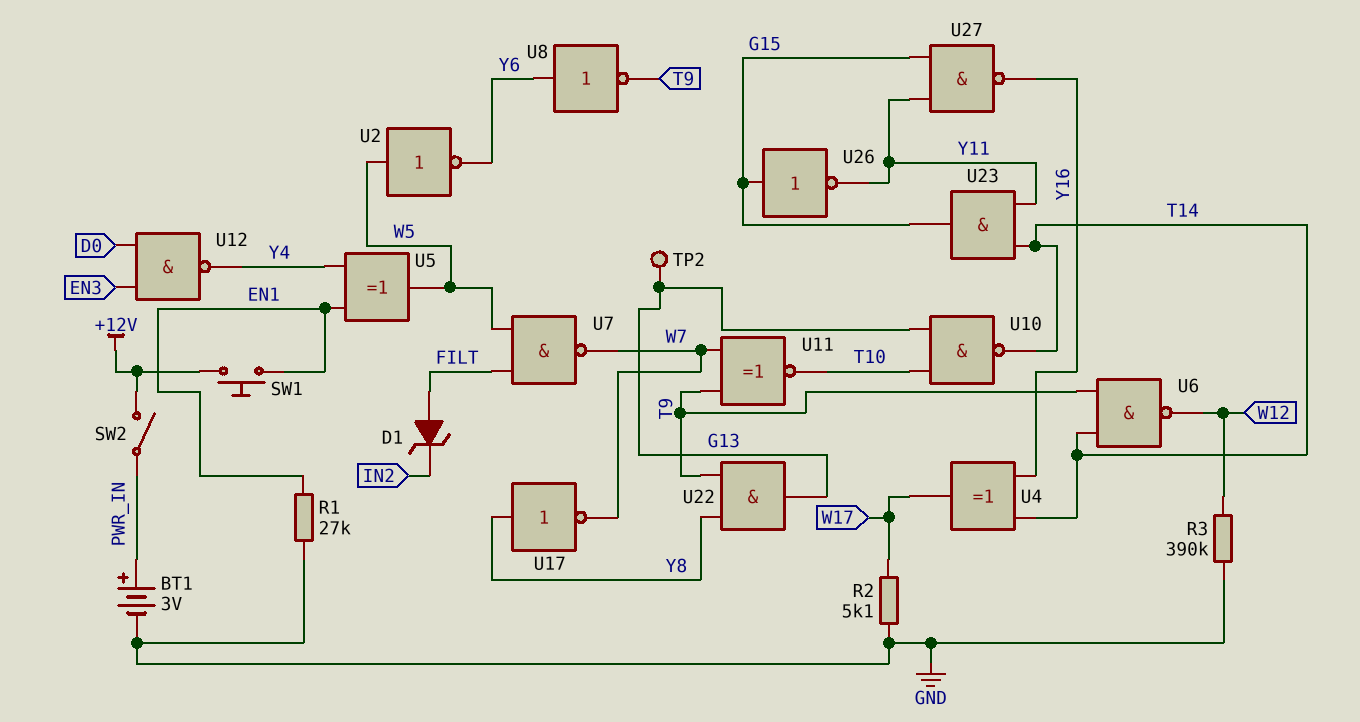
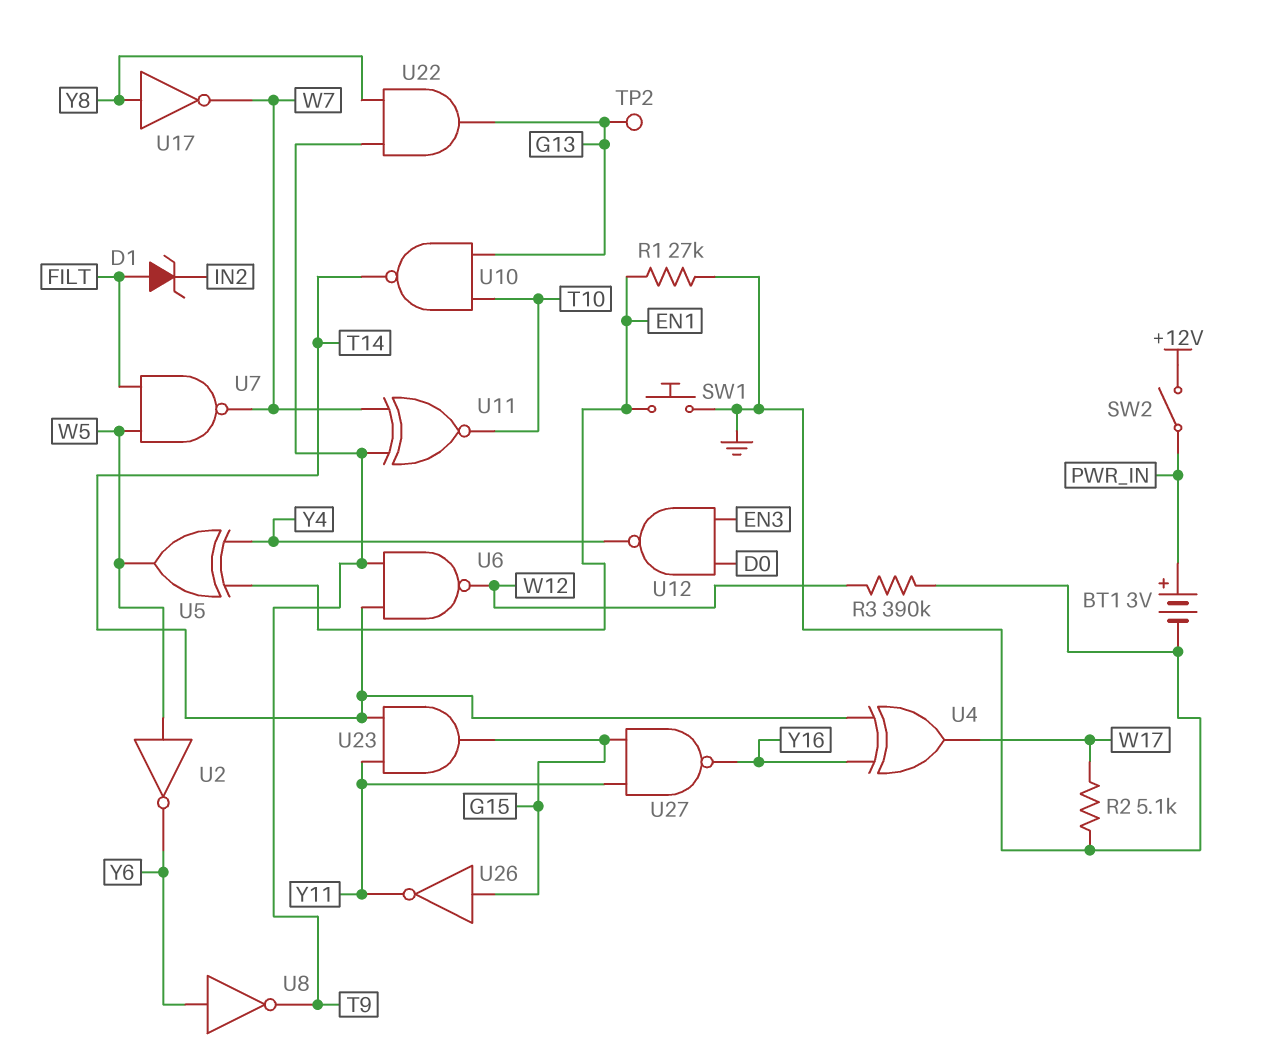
SW1: button (+12V, EN1) -> button (EN1, GND)

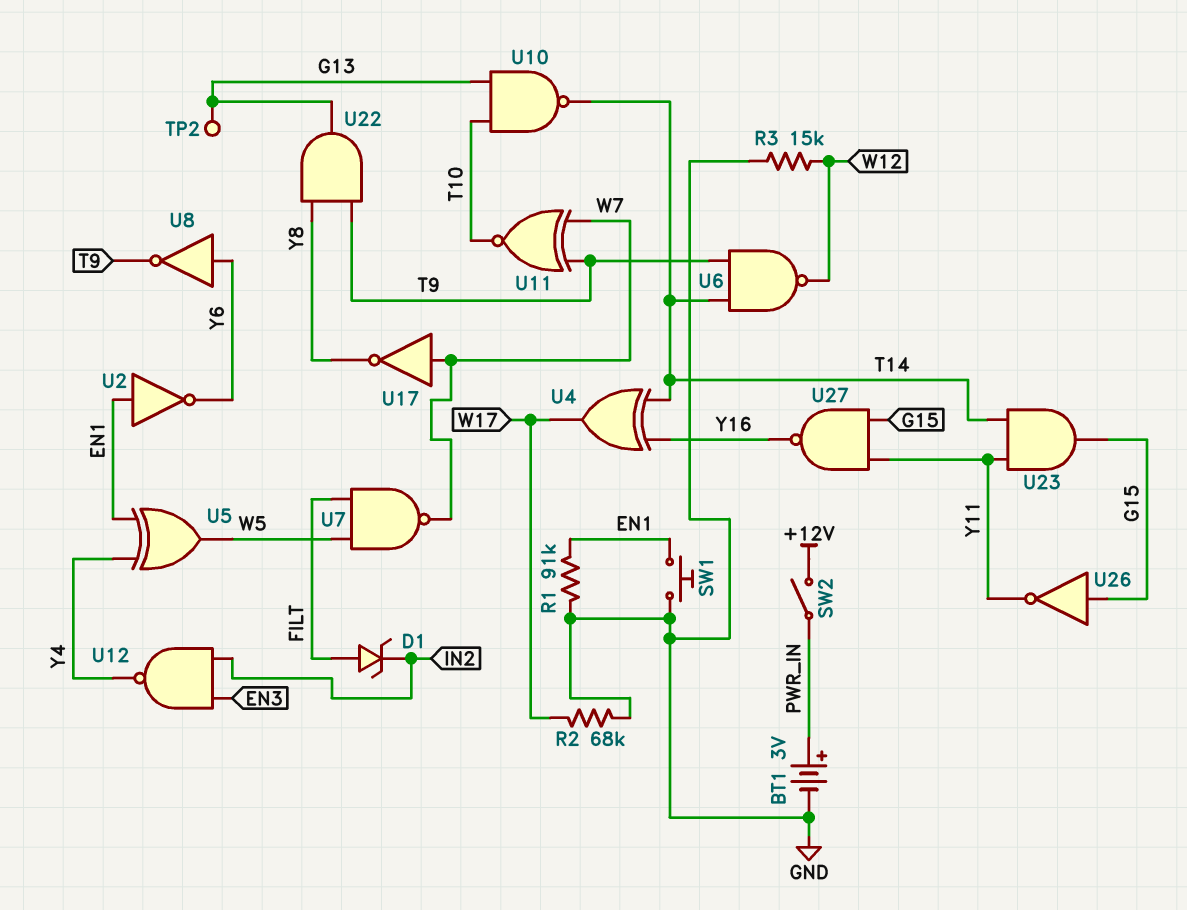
R1: 27k (EN1, GND) -> 91k (EN1, GND)
R2: 5.1k (GND, W17) -> 68k (GND, W17)
R3: 390k (GND, W12) -> 15k (GND, W12)
U2: NOT (in W5, out Y6) -> NOT (in EN1, out Y6)
U12: NAND (in D0, in EN3, out Y4) -> NAND (in EN3, in IN2, out Y4)
U17: NOT (in Y8, out W7) -> NOT (in W7, out Y8)

